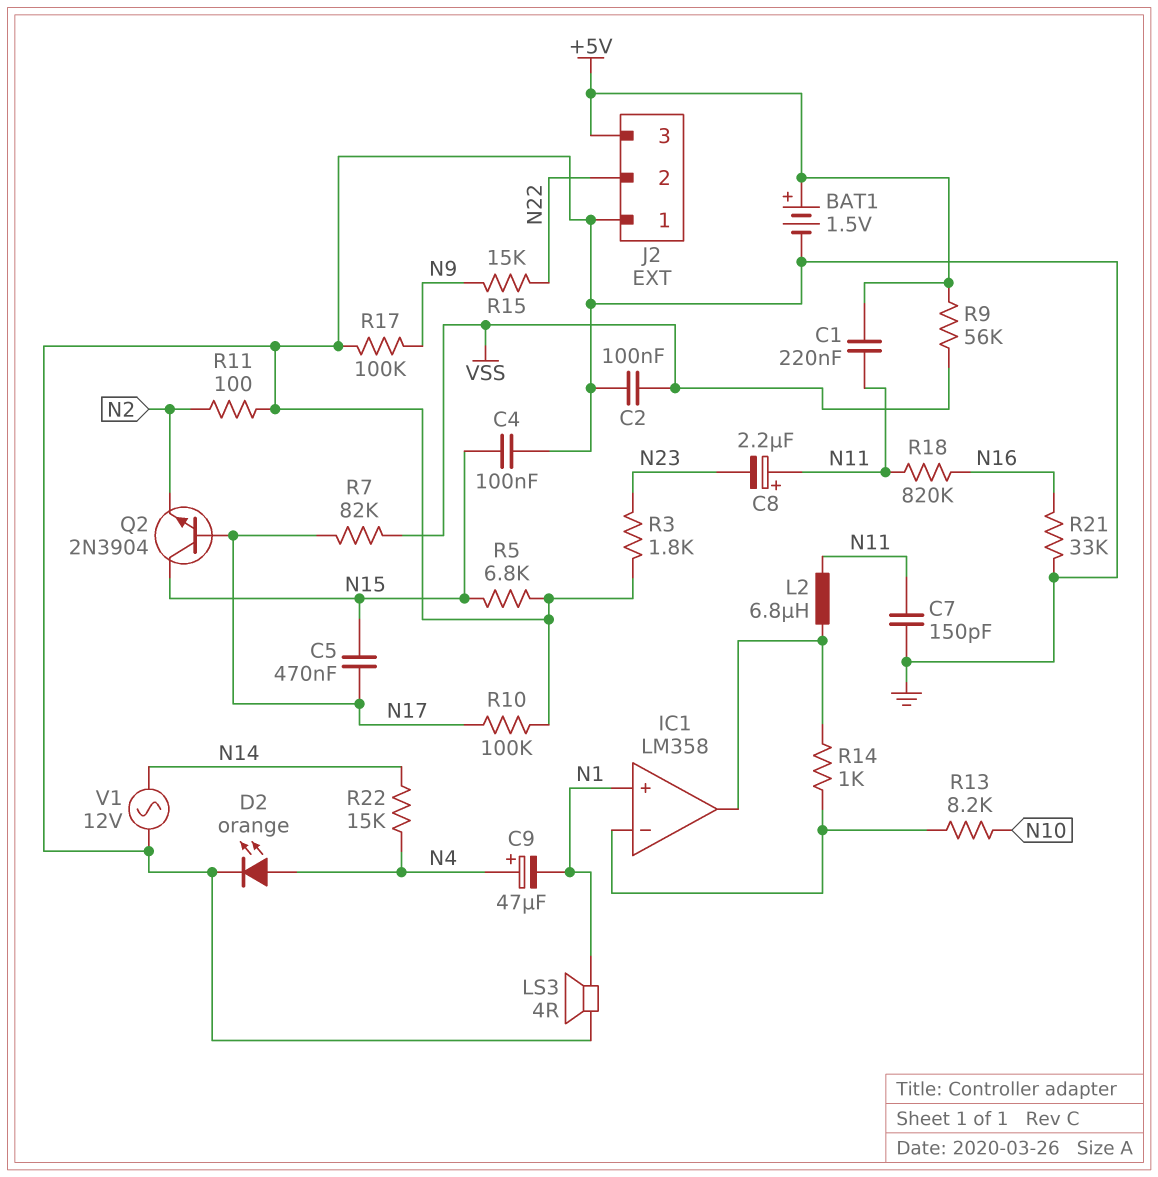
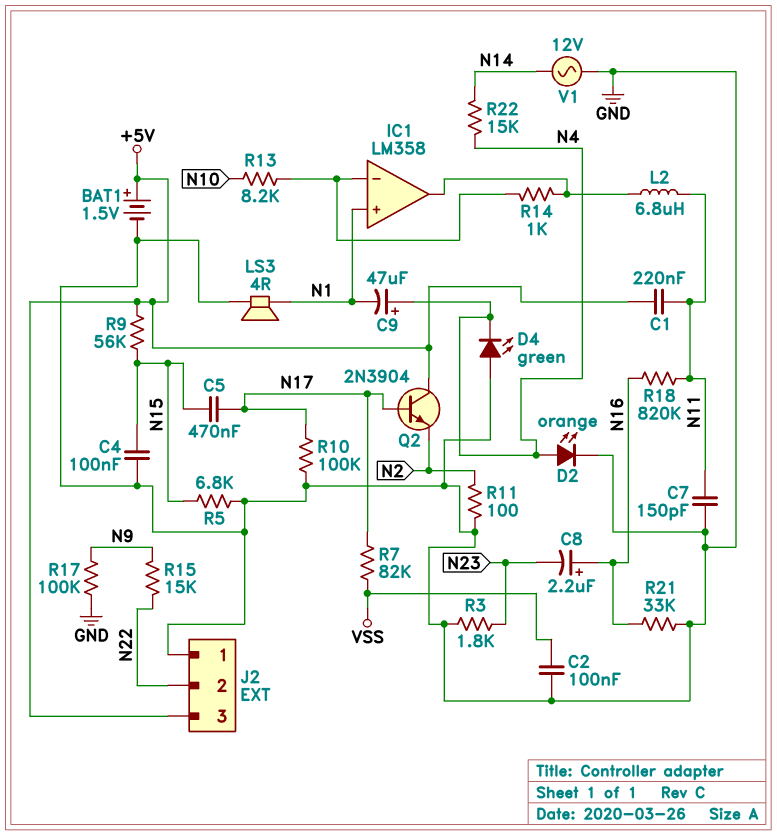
C8: 2.2uF (plus N11, minus N23) -> 2.2uF (plus N16, minus N23)
D4: none -> LED green (A GND, K N4)
Q2: NPN 2N3904 (B N17, C N15, E N2) -> NPN 2N3904 (B N17, C +5V, E N2)
R9: 56k (+5V, VSS) -> 56k (+5V, N15)

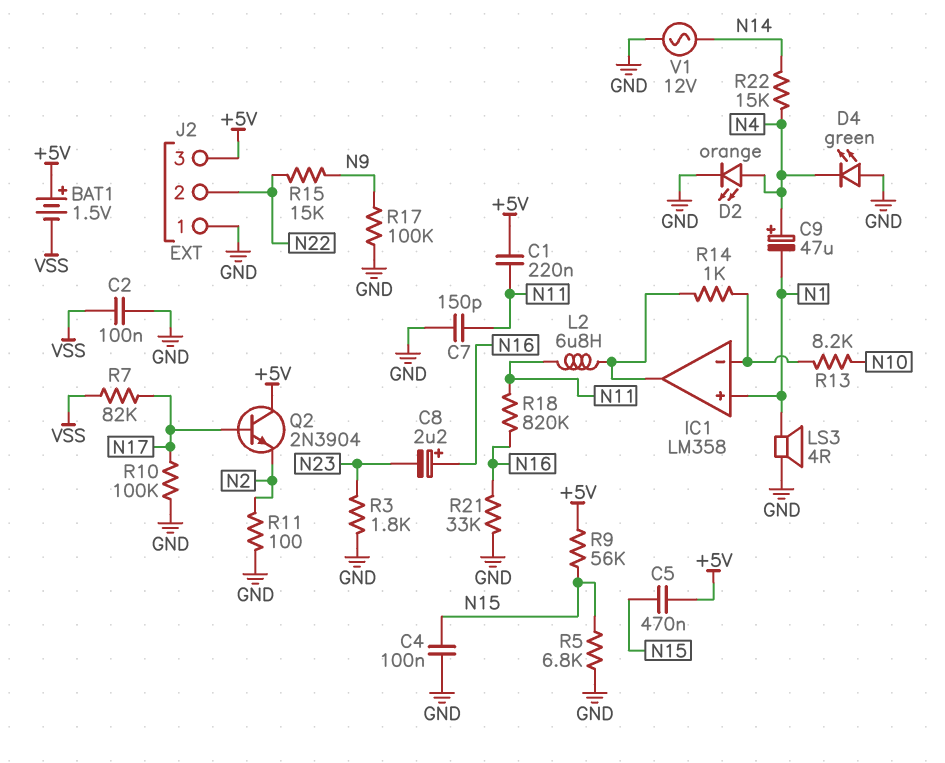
BAT1: 1.5V (plus +5V, minus GND) -> 1.5V (plus +5V, minus VSS)
C5: 470nF (N15, N17) -> 470nF (+5V, N15)

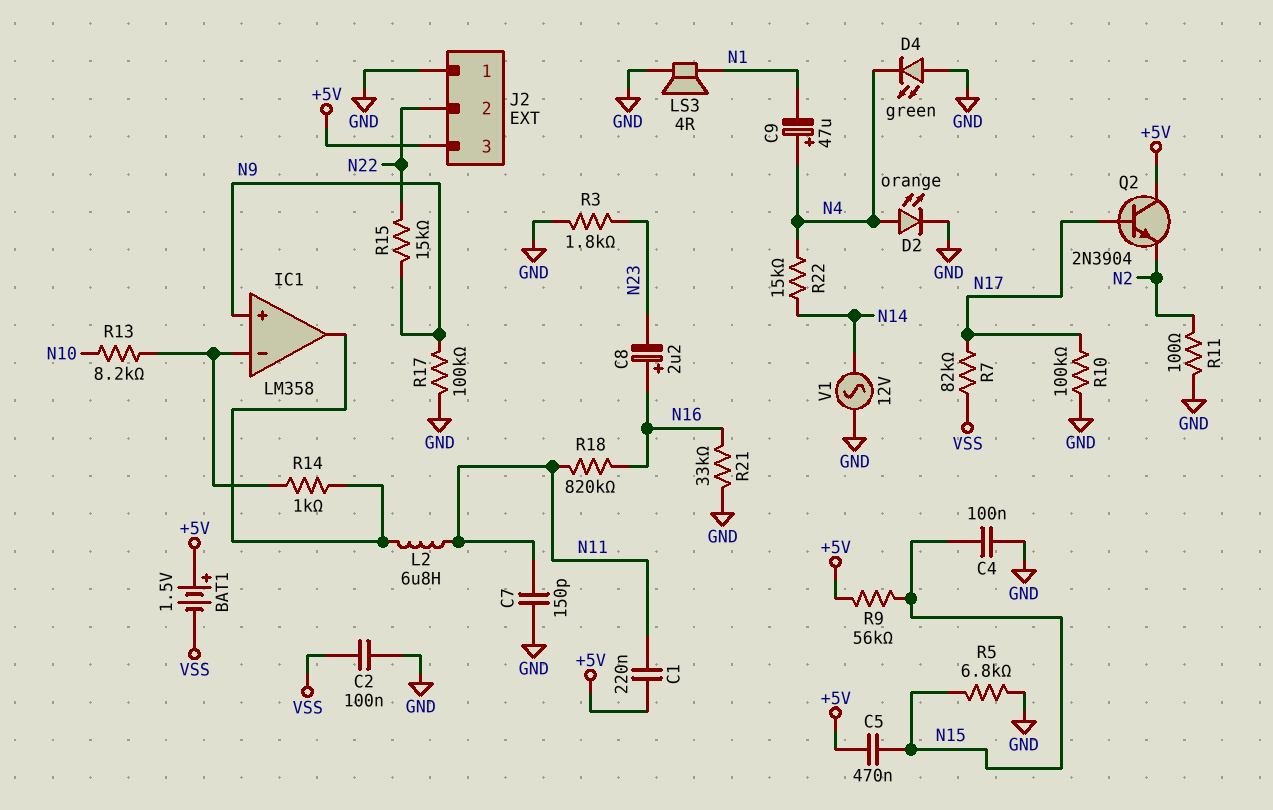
IC1 pin in+: N1 -> N9

